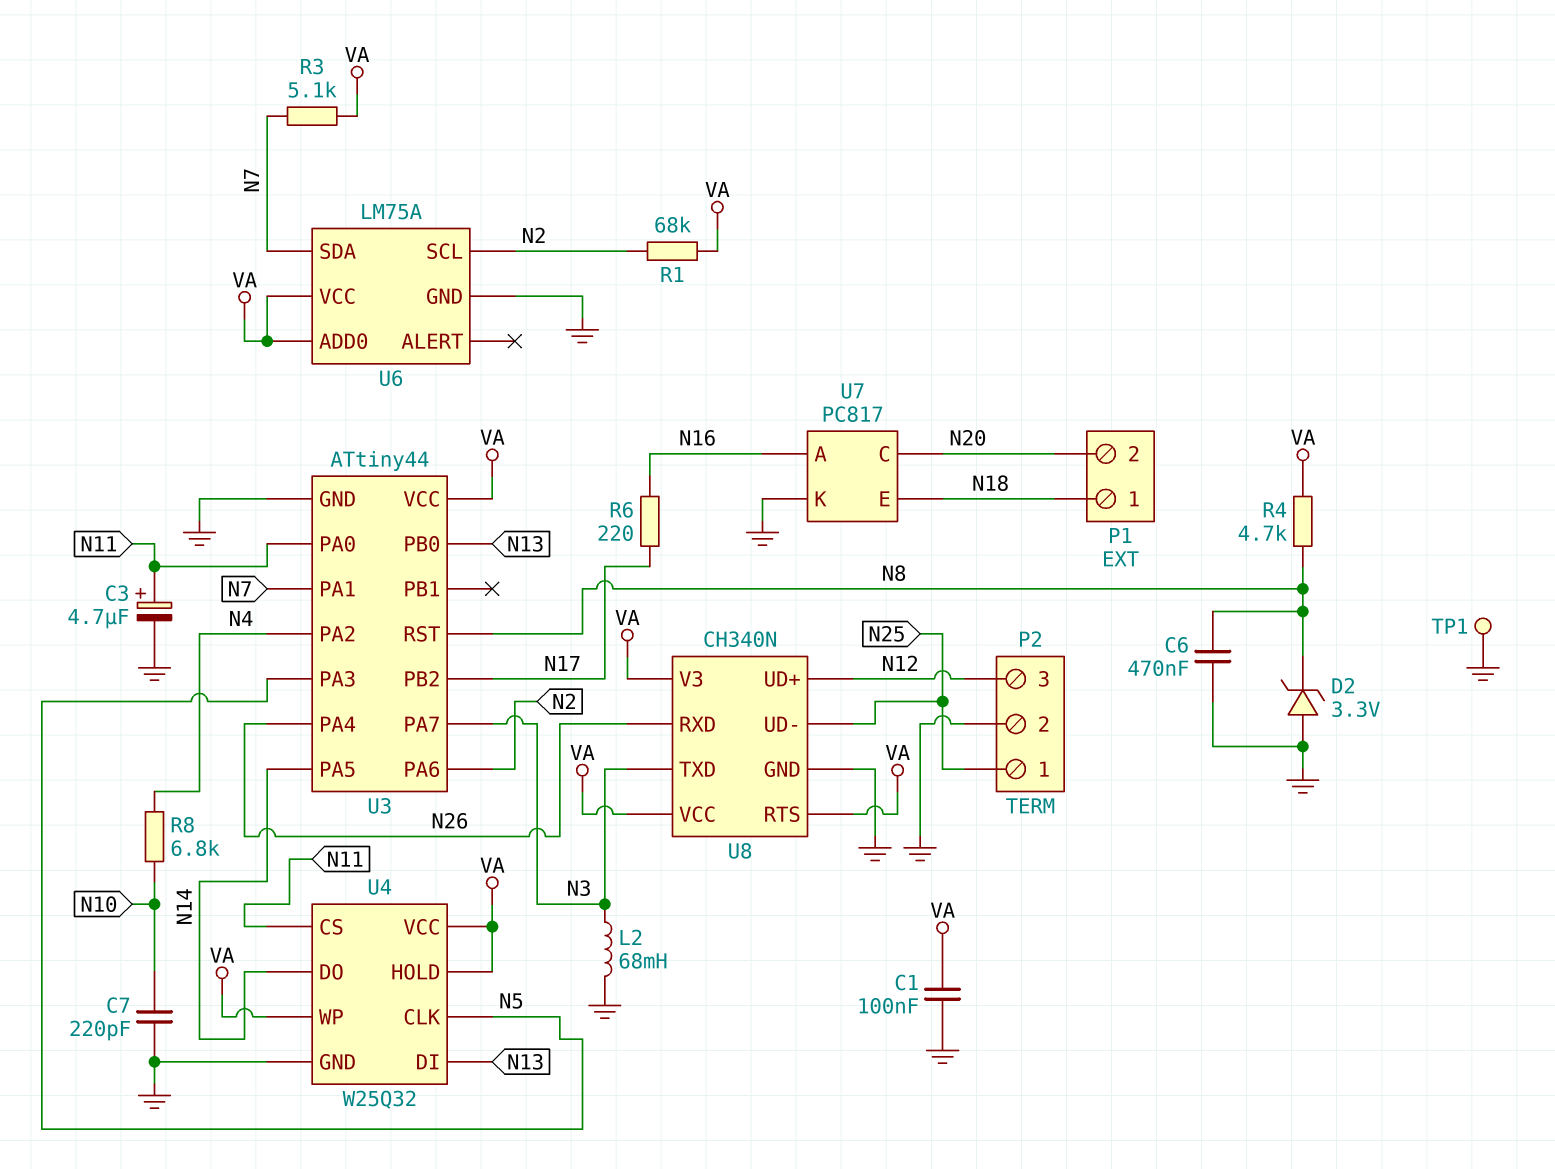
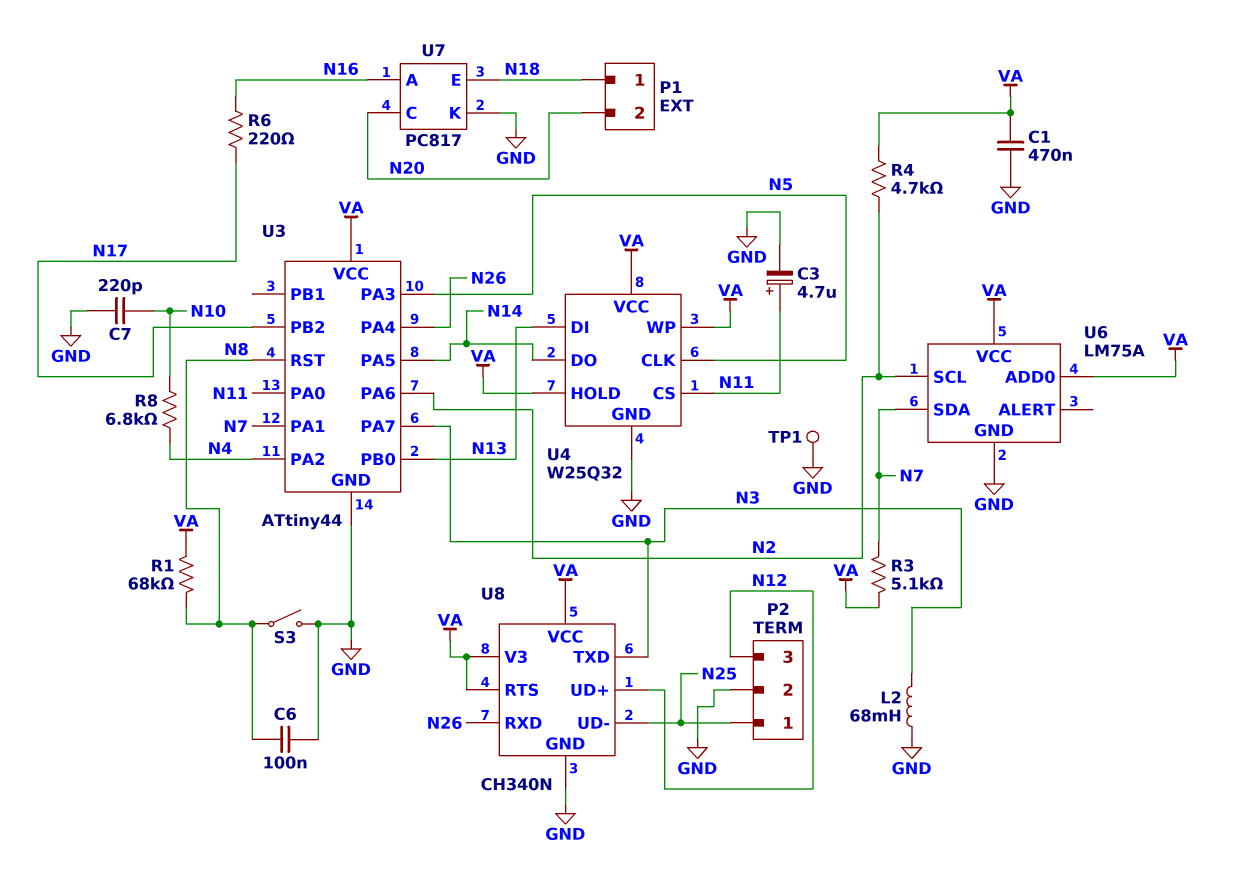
C1: 100nF (GND, VA) -> 470nF (GND, VA)
C6: 470nF (GND, N8) -> 100nF (GND, N8)
D2: zener 3.3V (A GND, K N8) -> none
R1: 68k (N2, VA) -> 68k (N8, VA)
R4: 4.7k (N8, VA) -> 4.7k (N2, VA)
S3: none -> switch (GND, N8)

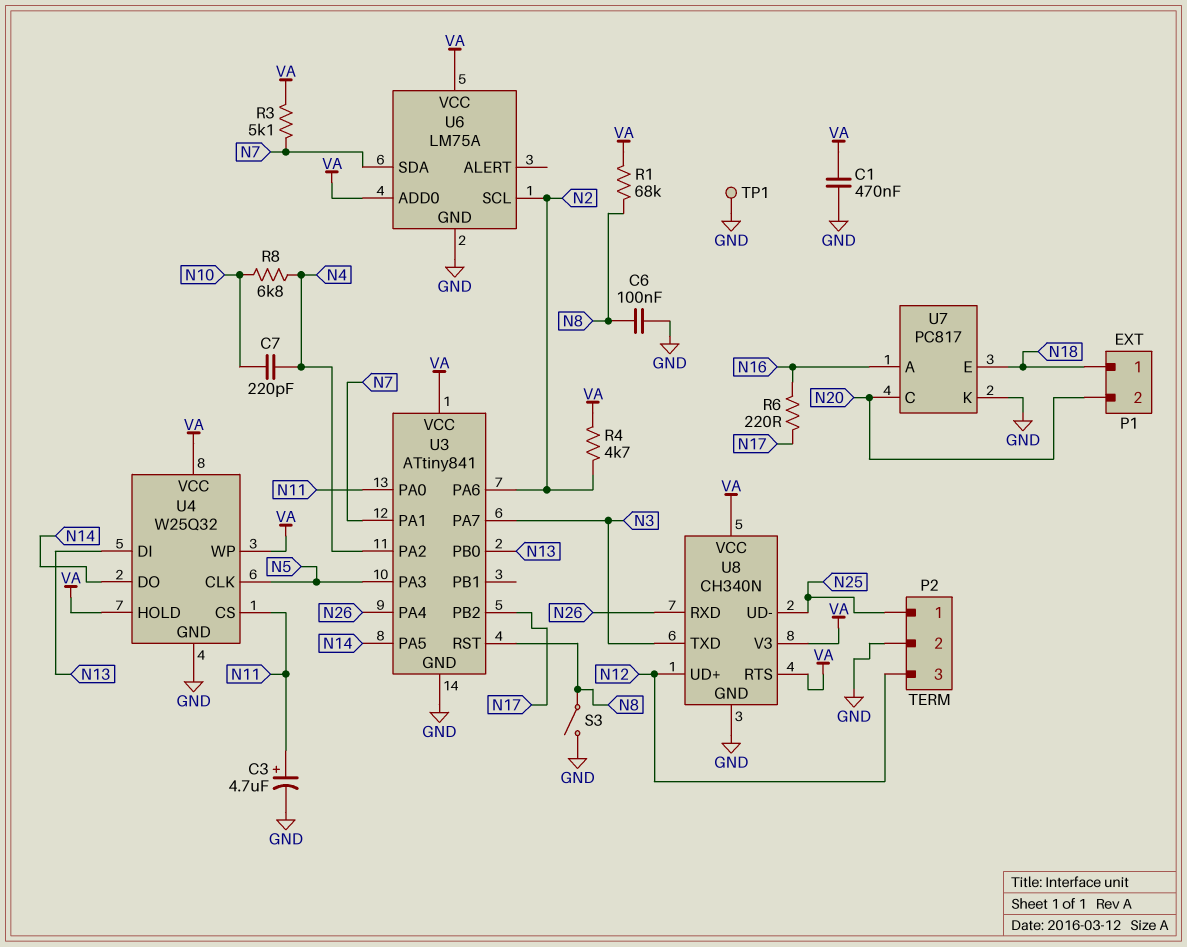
C7: 220pF (GND, N10) -> 220pF (N4, N10)
L2: 68mH (GND, N3) -> none
U3: ATtiny44 -> ATtiny841

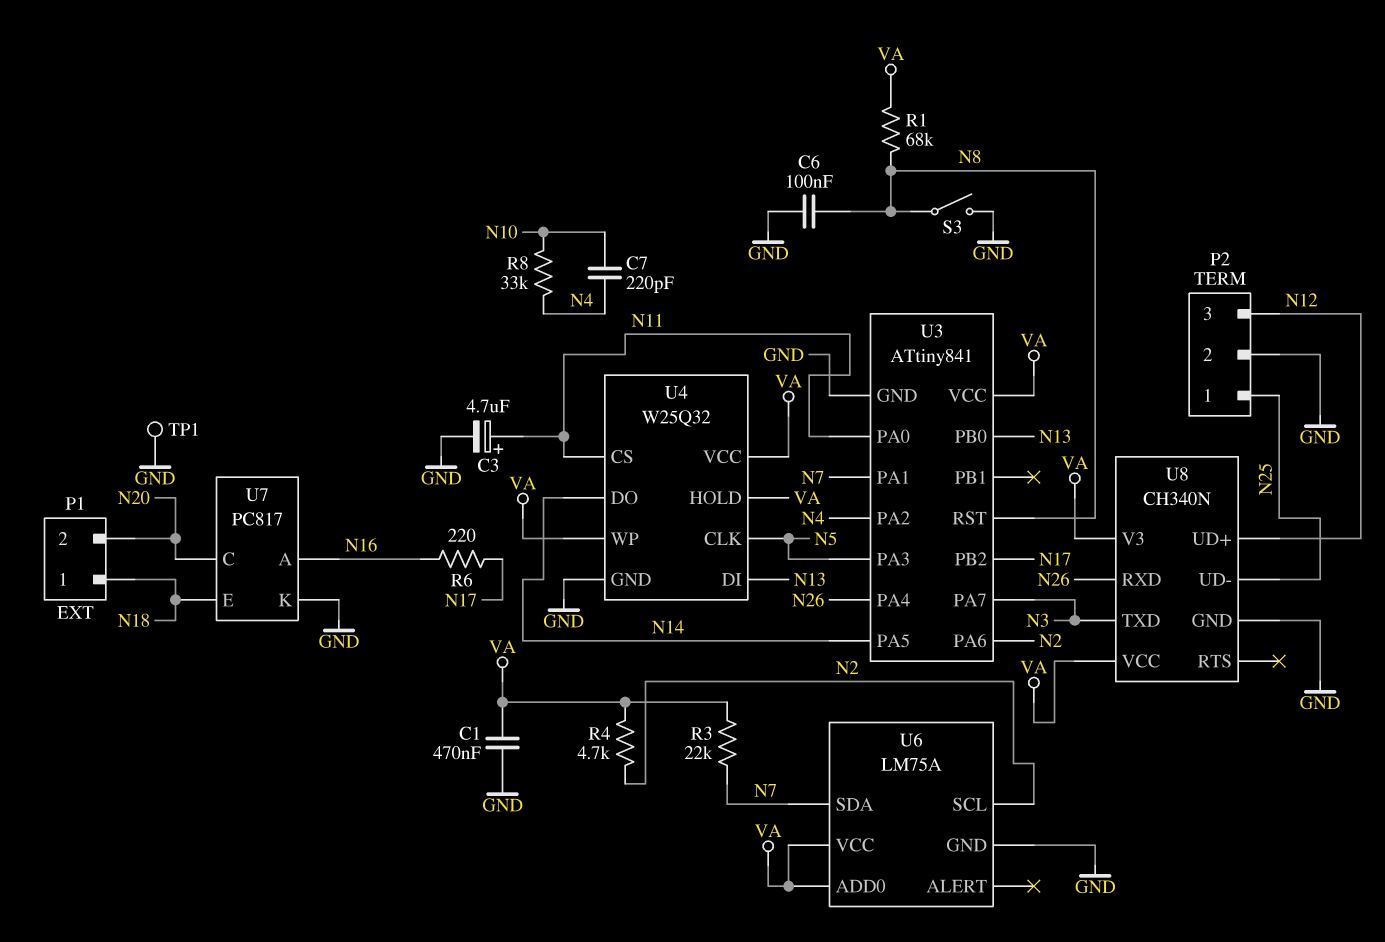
R3: 5.1k (N7, VA) -> 22k (N7, VA)
R8: 6.8k (N4, N10) -> 33k (N4, N10)
U8 pin RTS: VA -> none

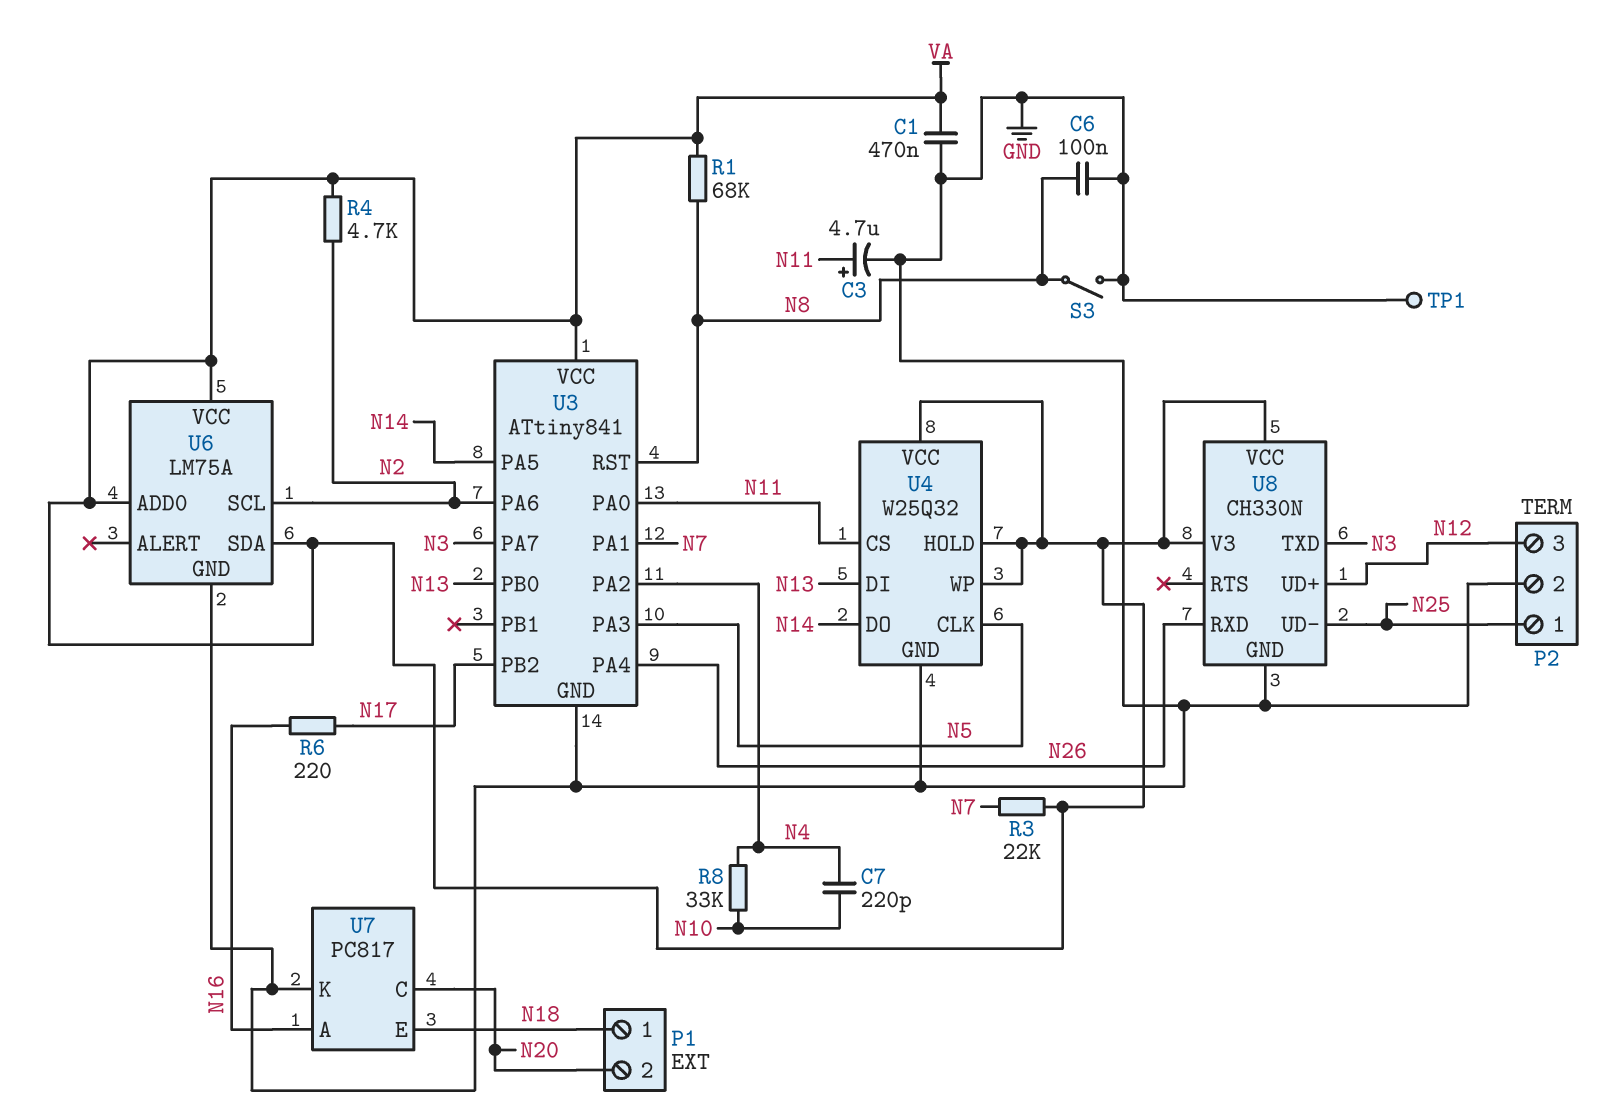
U6 pin SDA: N7 -> VA
U8: CH340N -> CH330N

